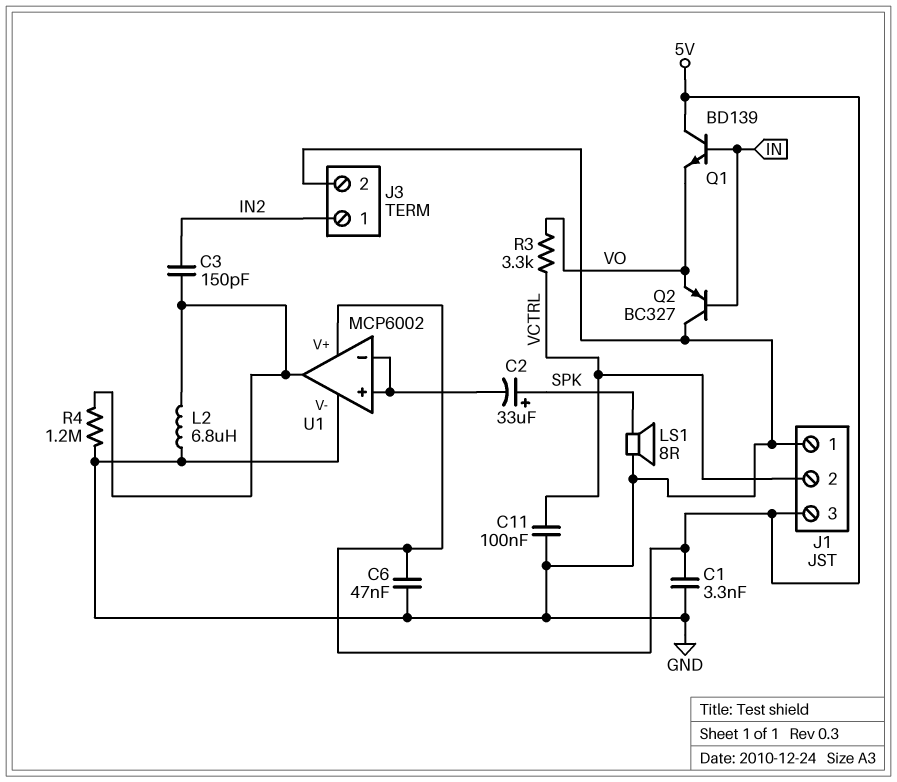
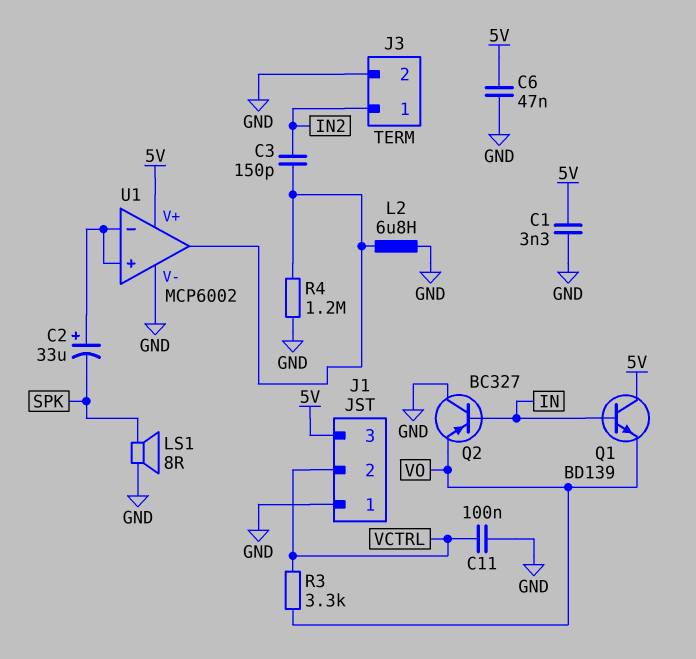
C2: 33uF (plus SPK, minus U1/in+) -> 33uF (plus U1/in+, minus SPK)

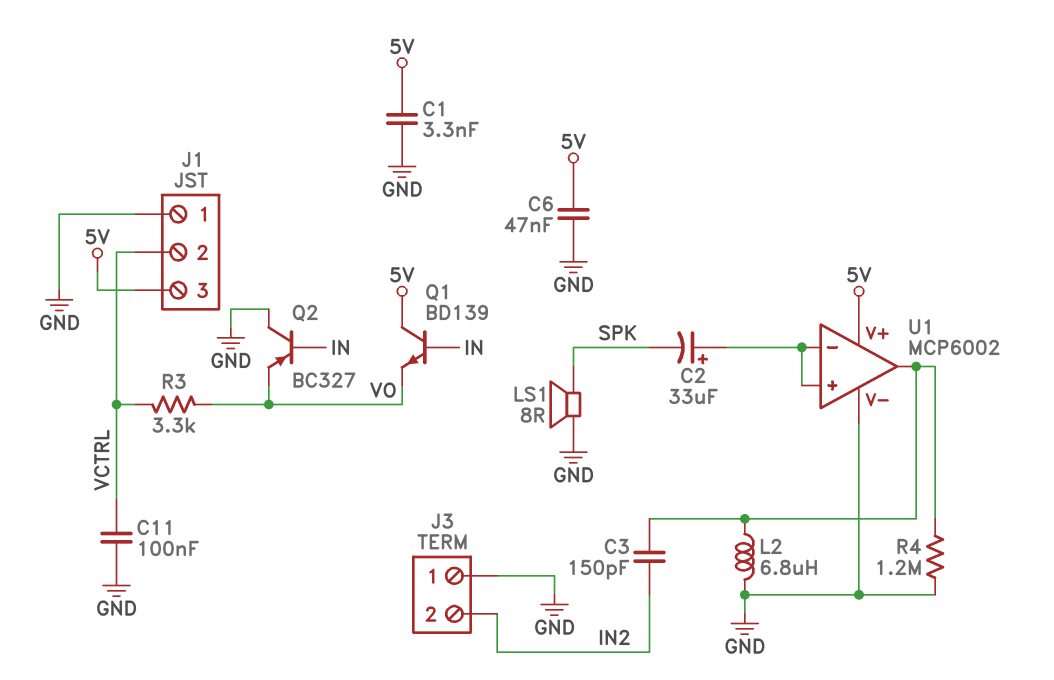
J3 pin 1: IN2 -> GND
J3 pin 2: GND -> IN2

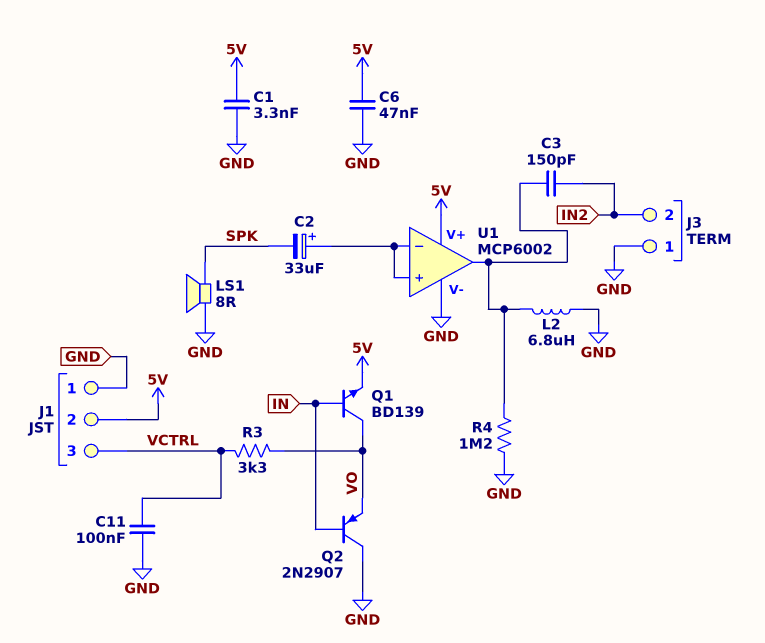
J1 pin 2: VCTRL -> 5V
J1 pin 3: 5V -> VCTRL
Q1: NPN BD139 (B IN, C 5V, E VO) -> NPN BD139 (B IN, C VO, E 5V)
Q2: PNP BC327 (B IN, C GND, E VO) -> PNP 2N2907 (B IN, C GND, E VO)

